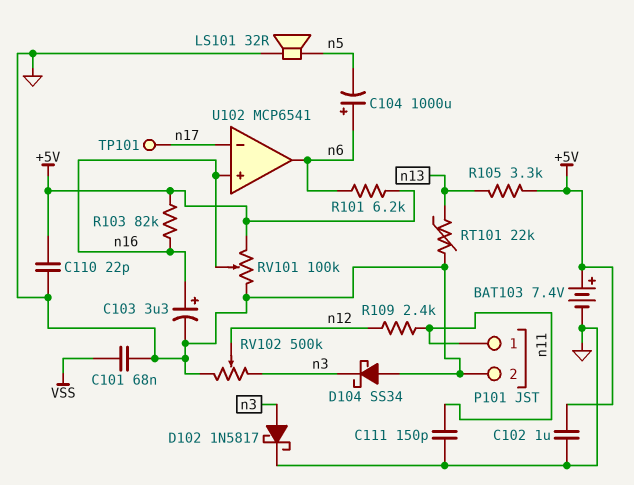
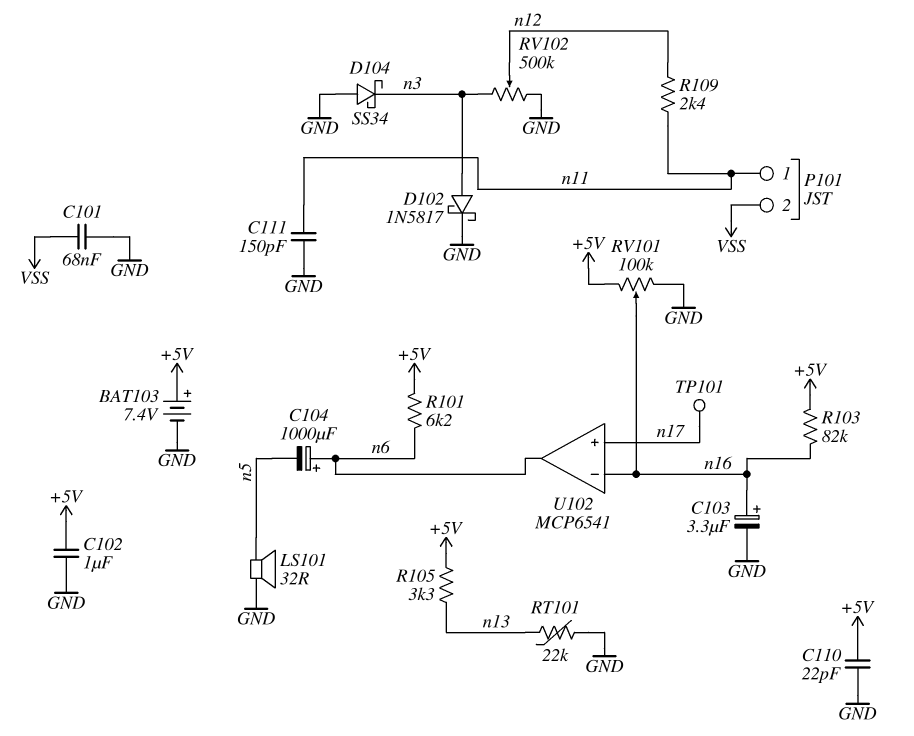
P101 pin 2: GND -> VSS
U102 pin in+: n16 -> n17
U102 pin in-: n17 -> n16

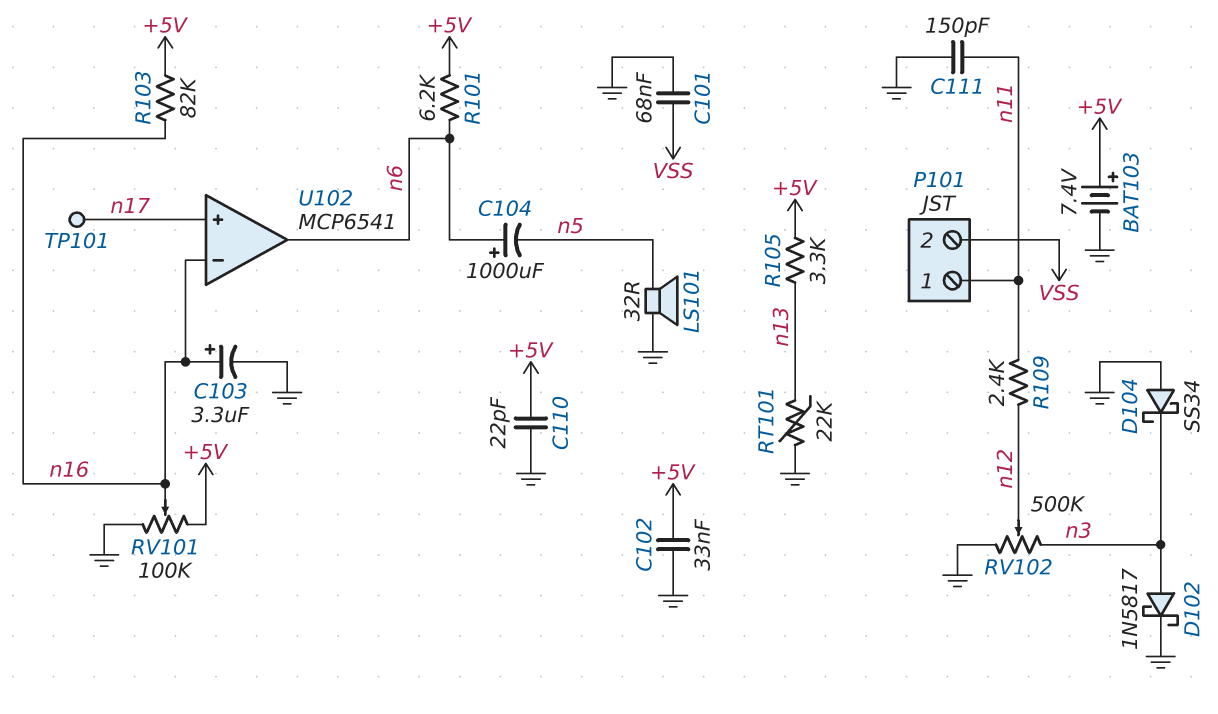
C102: 1uF (+5V, GND) -> 33nF (+5V, GND)

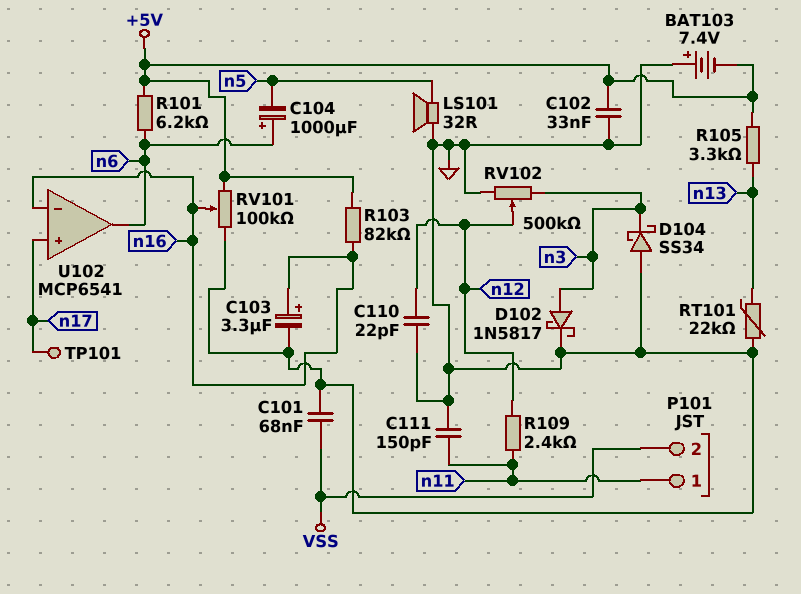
BAT103: 7.4V (plus +5V, minus GND) -> 7.4V (plus GND, minus +5V)
C110: 22pF (+5V, GND) -> 22pF (GND, n12)

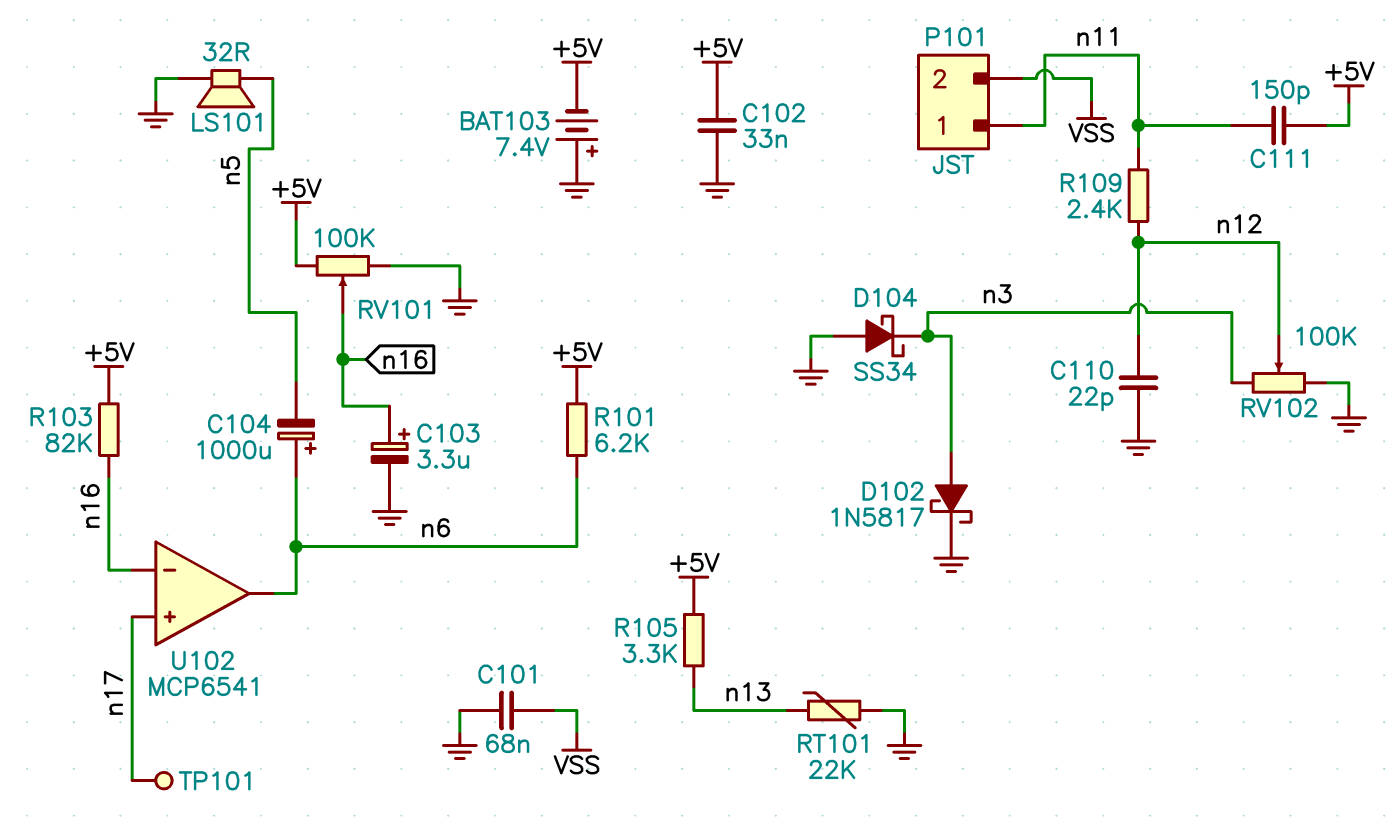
C111: 150pF (GND, n11) -> 150pF (+5V, n11)
RV102: 500k (GND, n3, wiper n12) -> 100k (GND, n3, wiper n12)

